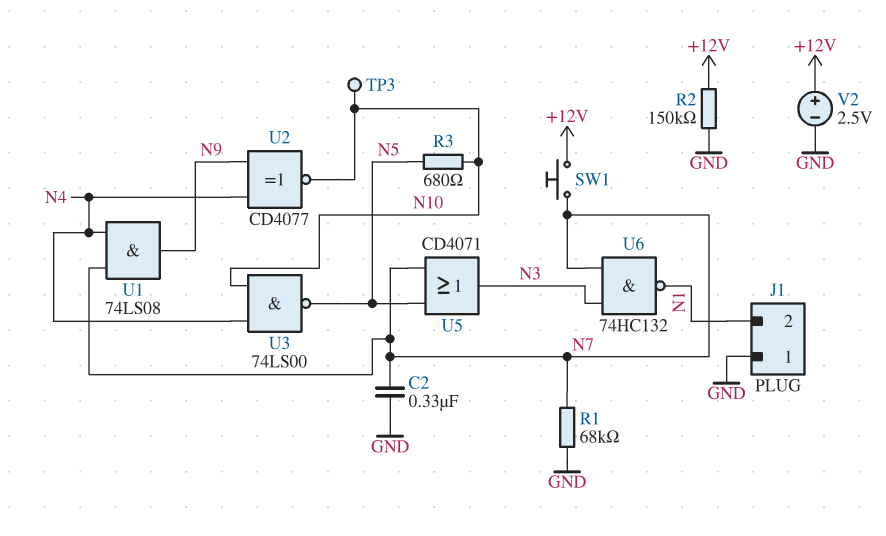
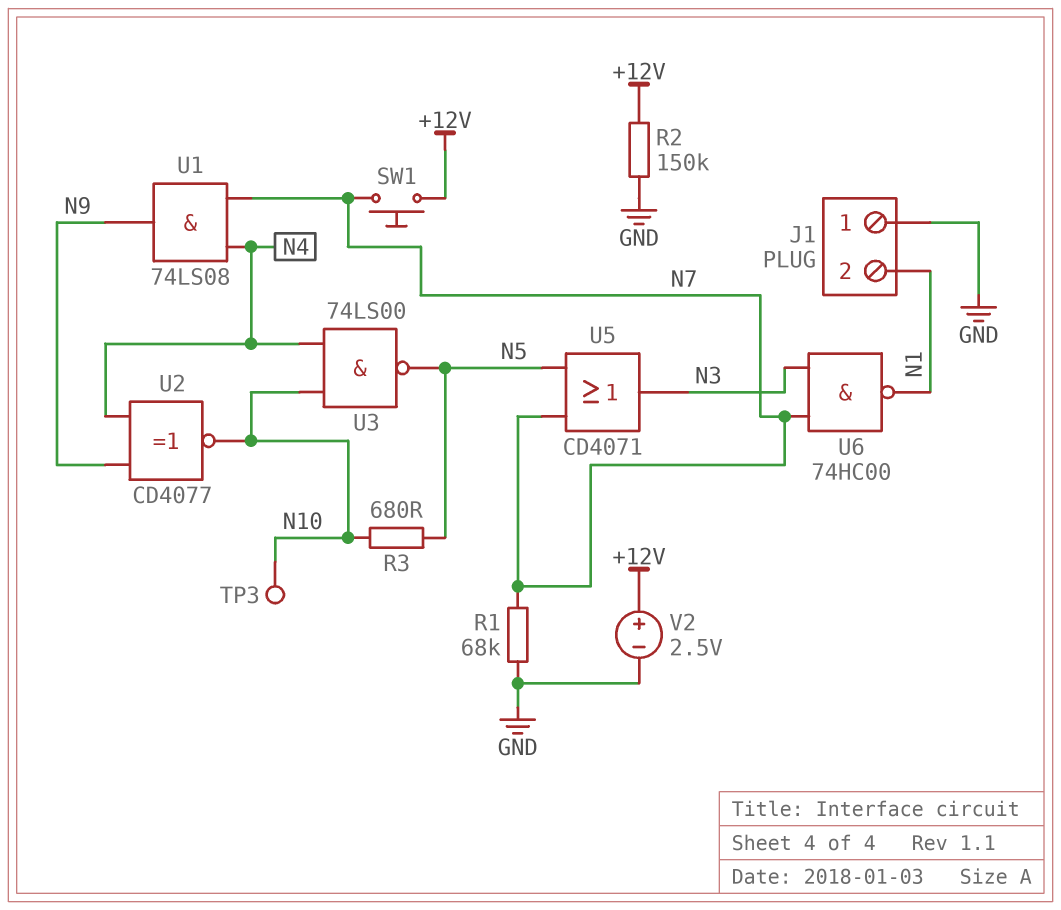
C2: 330nF (GND, N7) -> none
U6: NAND 74HC132 (in N3, in N7, out N1) -> NAND 74HC00 (in N3, in N7, out N1)

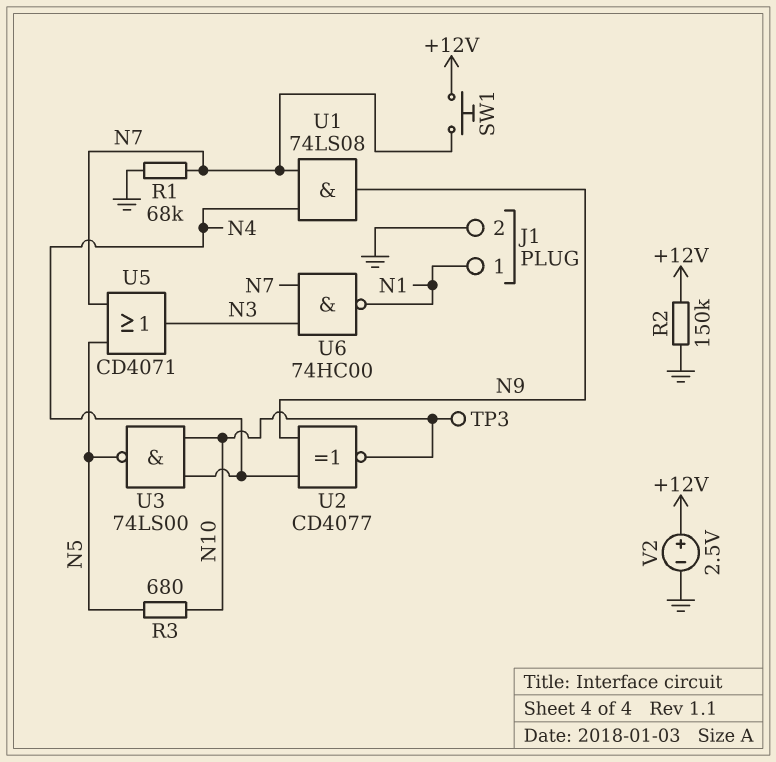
J1 pin 1: GND -> N1
J1 pin 2: N1 -> GND

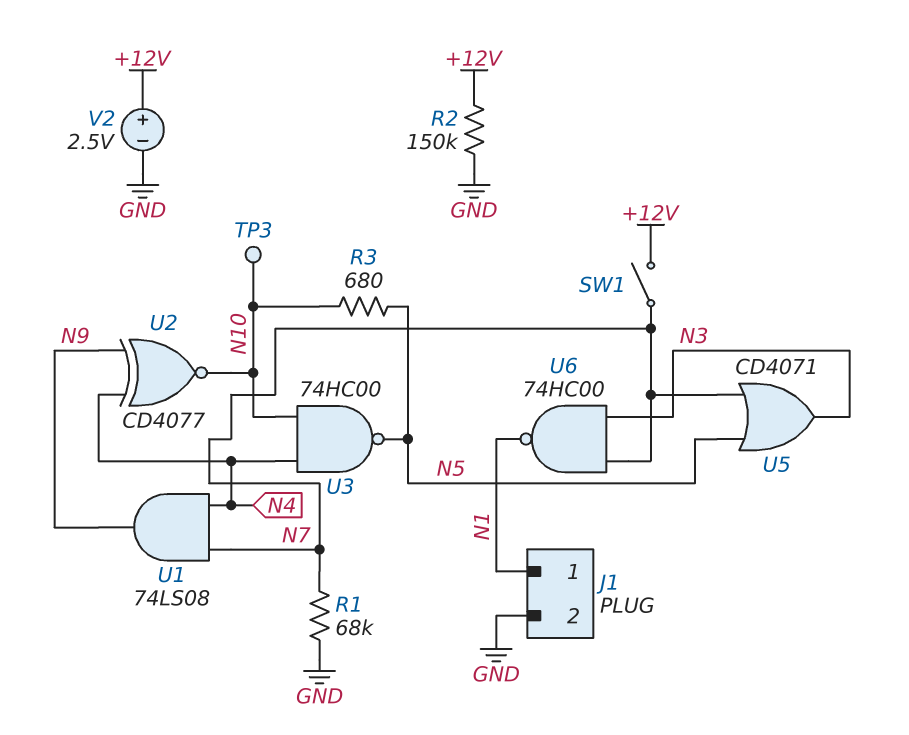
SW1: button (+12V, N7) -> switch (+12V, N7)
U3: NAND 74LS00 (in N4, in N10, out N5) -> NAND 74HC00 (in N4, in N10, out N5)

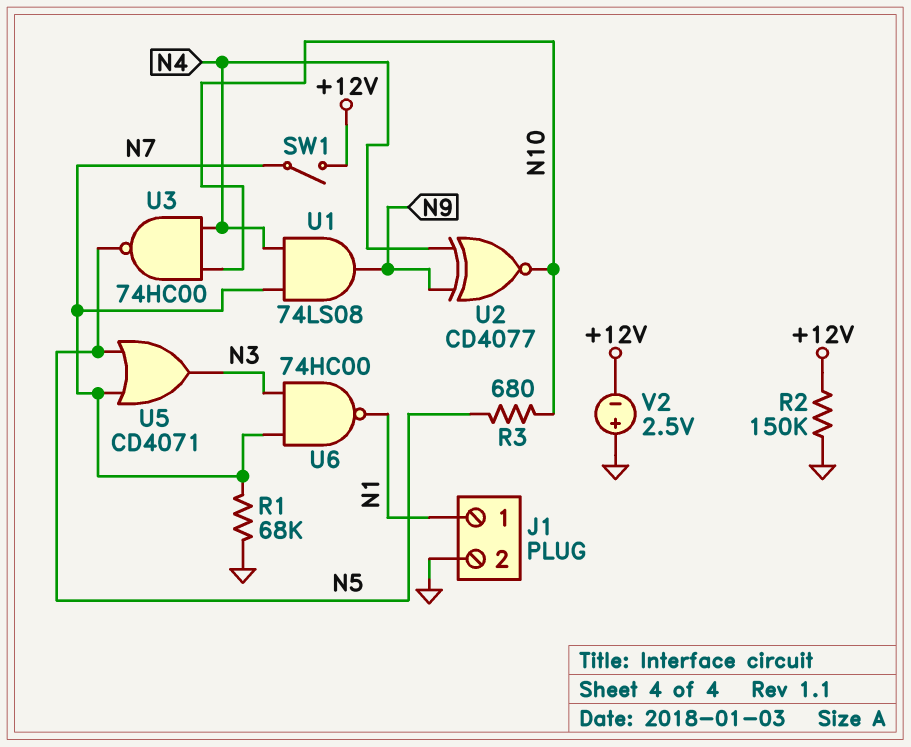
TP3: test point (N10) -> none
V2: 2.5V (plus +12V, minus GND) -> 2.5V (plus GND, minus +12V)

